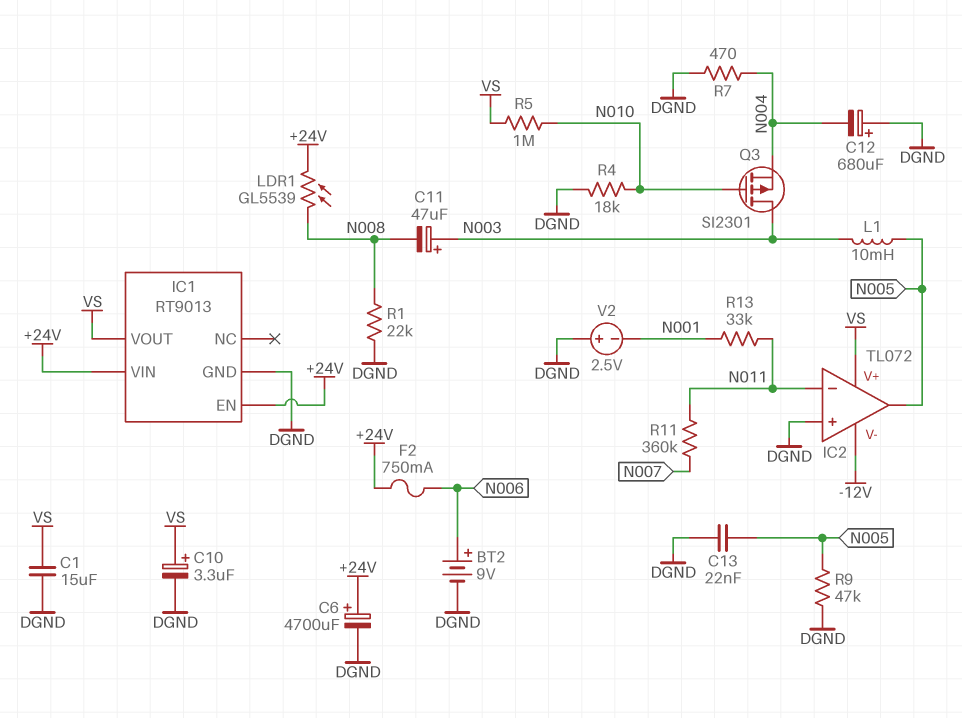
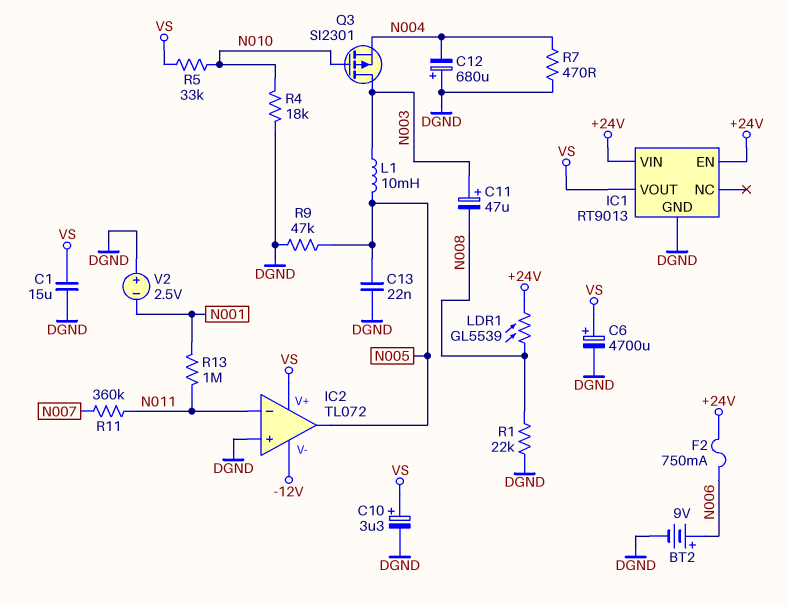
C6: 4700uF (plus +24V, minus DGND) -> 4700uF (plus VS, minus DGND)
R5: 1M (N010, VS) -> 33k (N010, VS)
R13: 33k (N001, N011) -> 1M (N001, N011)

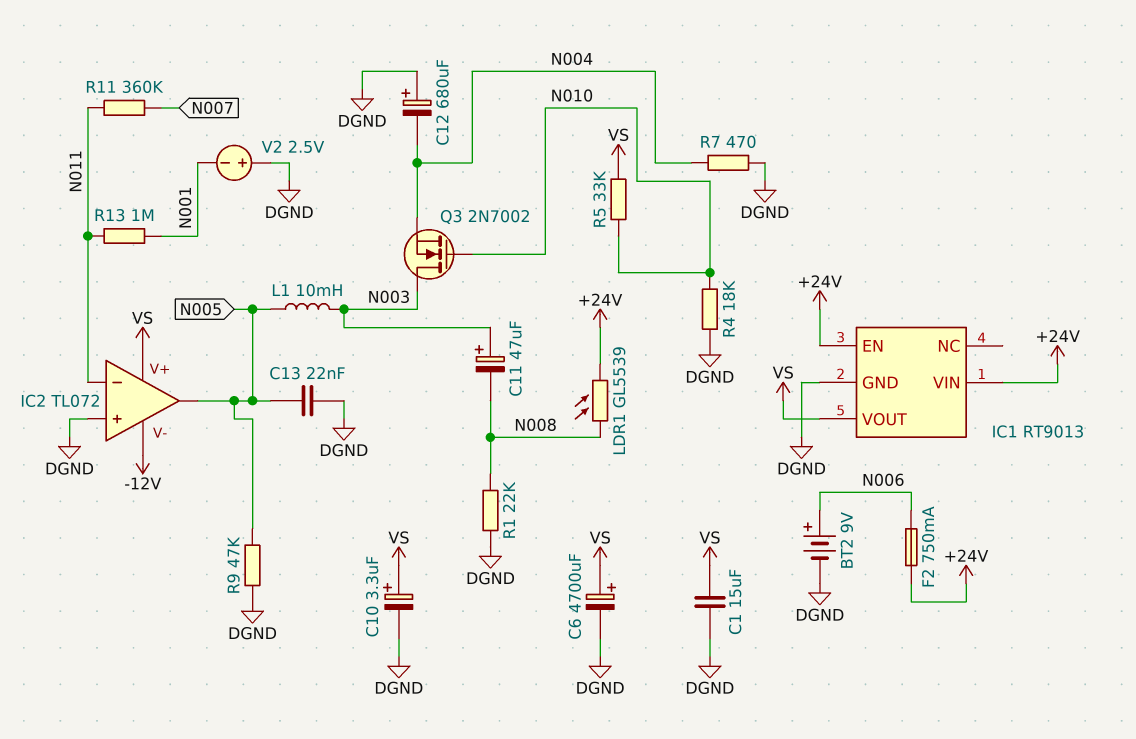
Q3: PMOS SI2301 (G N010, D N003, S N004) -> NMOS 2N7002 (G N010, D N003, S N004)

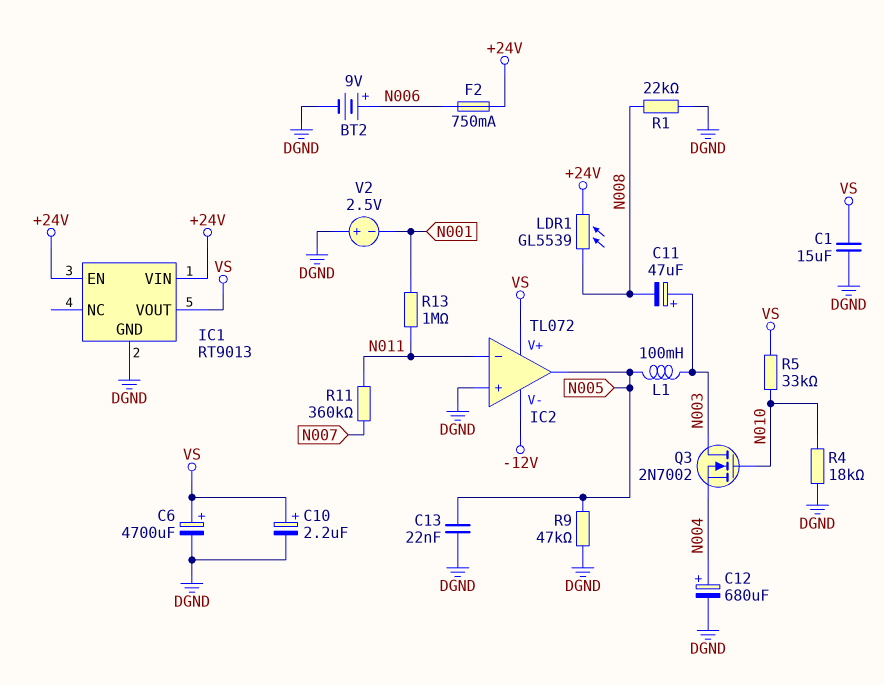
C10: 3.3uF (plus VS, minus DGND) -> 2.2uF (plus VS, minus DGND)
C12: 680uF (plus DGND, minus N004) -> 680uF (plus N004, minus DGND)
L1: 10mH (N003, N005) -> 100mH (N003, N005)
R7: 470 (DGND, N004) -> none

